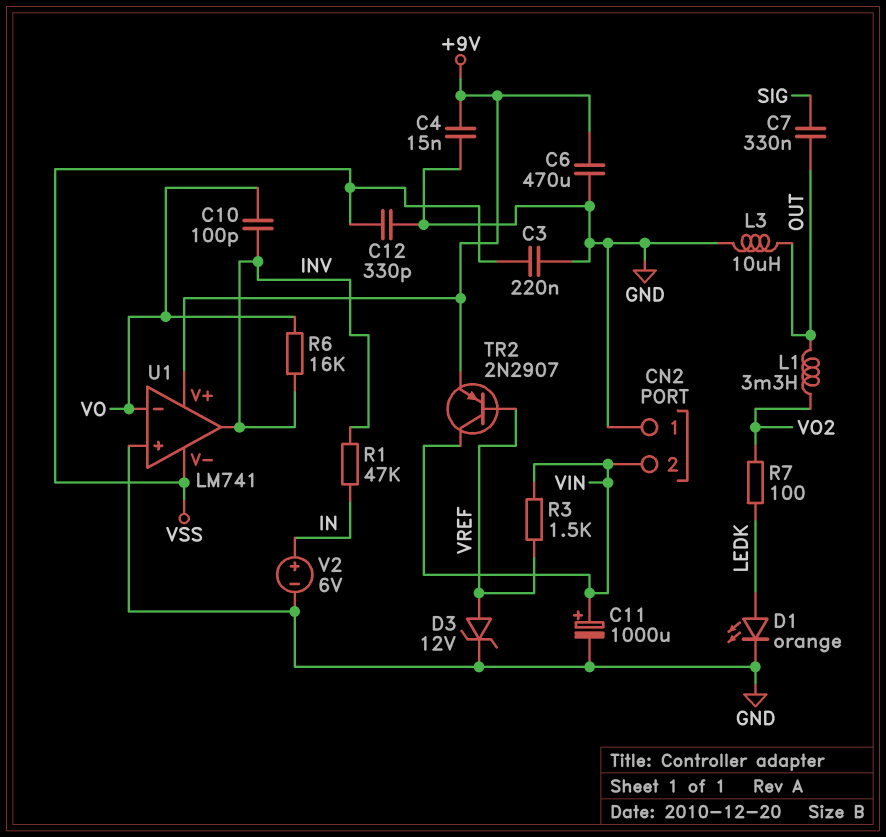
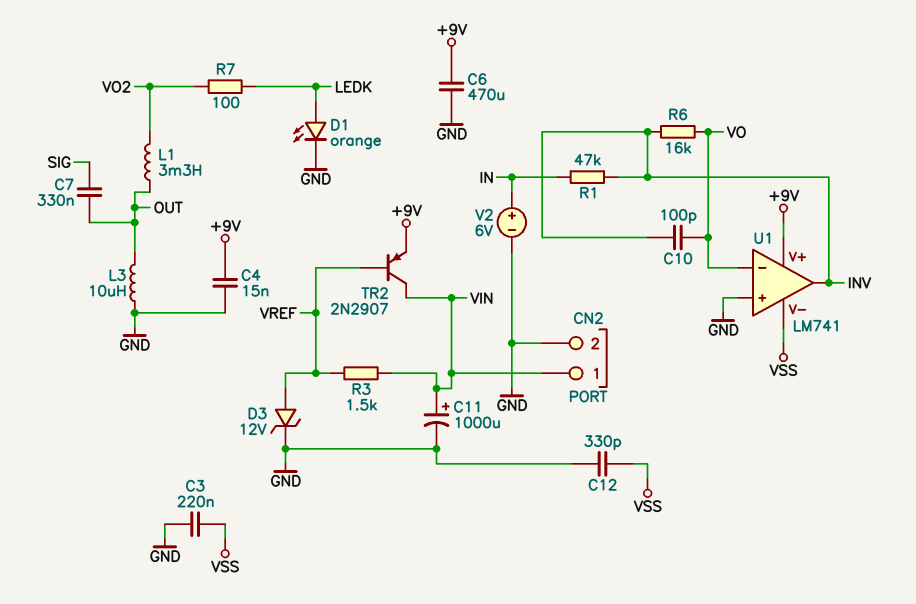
CN2 pin 1: GND -> VIN
CN2 pin 2: VIN -> GND

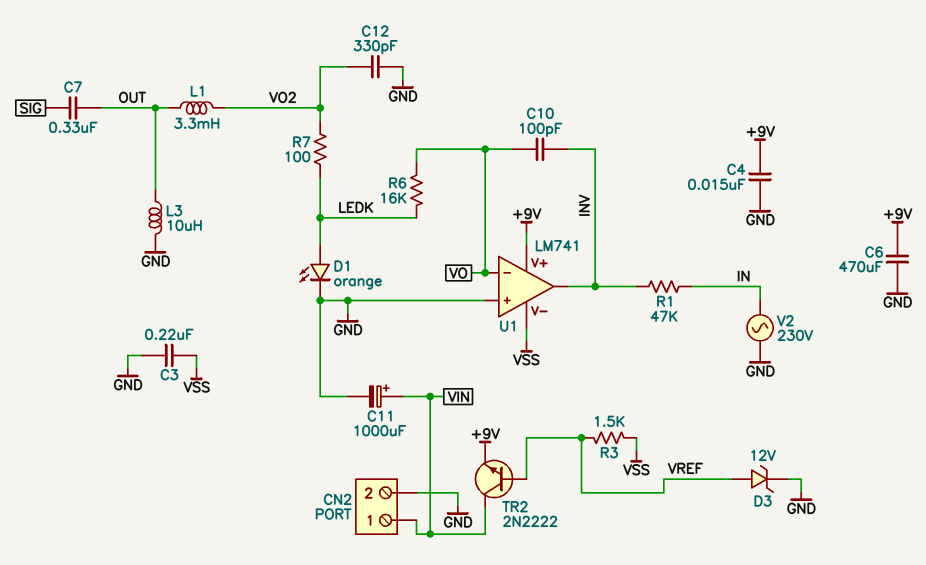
C12: 330pF (GND, VSS) -> 330pF (GND, VO2)
R3: 1.5k (VIN, VREF) -> 1.5k (VREF, VSS)
R6: 16k (INV, VO) -> 16k (LEDK, VO)
TR2: PNP 2N2907 (B VREF, C VIN, E +9V) -> NPN 2N2222 (B VREF, C VIN, E +9V)
V2: 6V (plus IN, minus GND) -> AC 230V (GND, IN)

